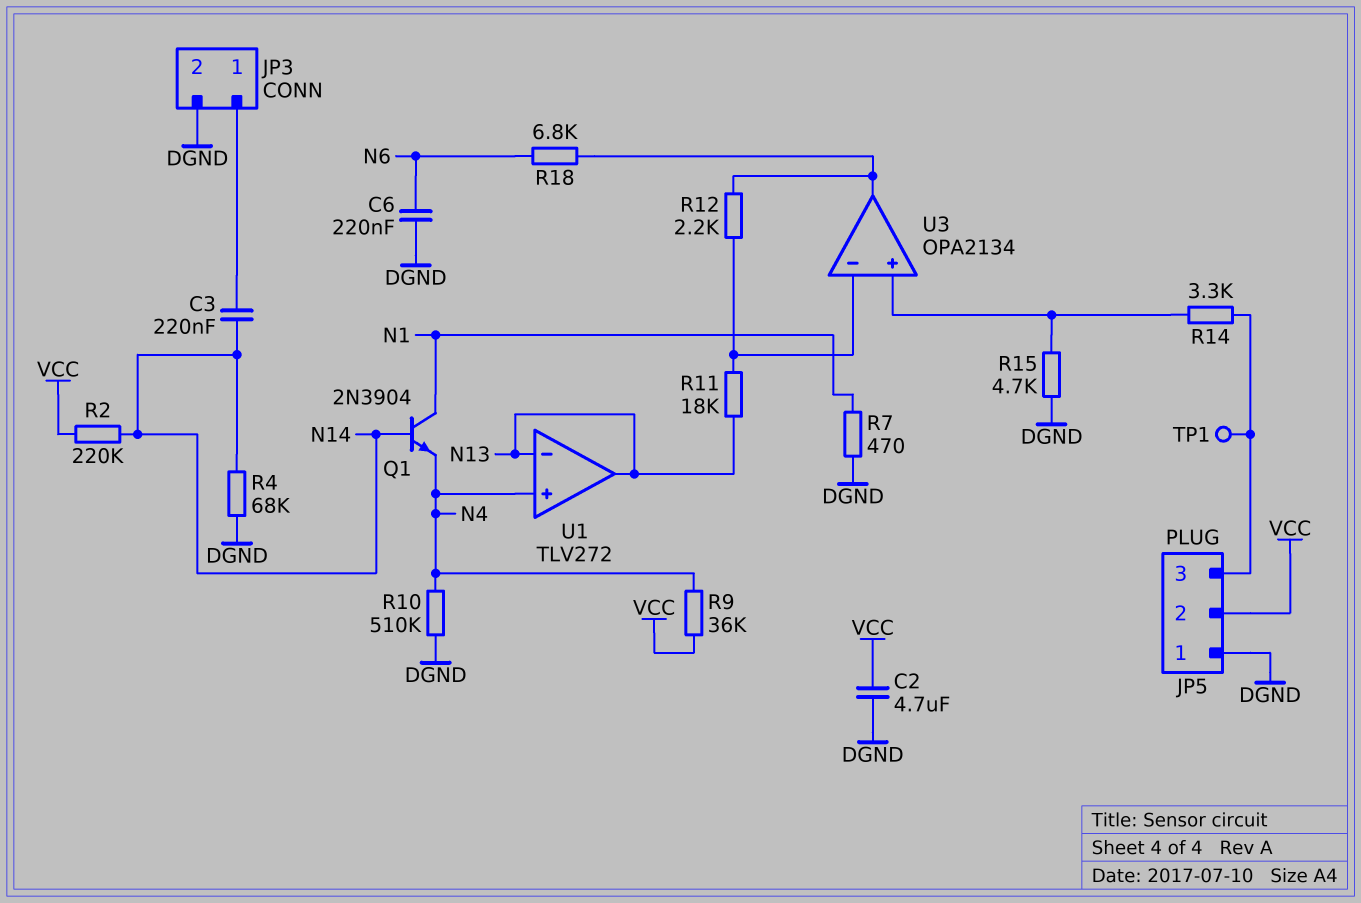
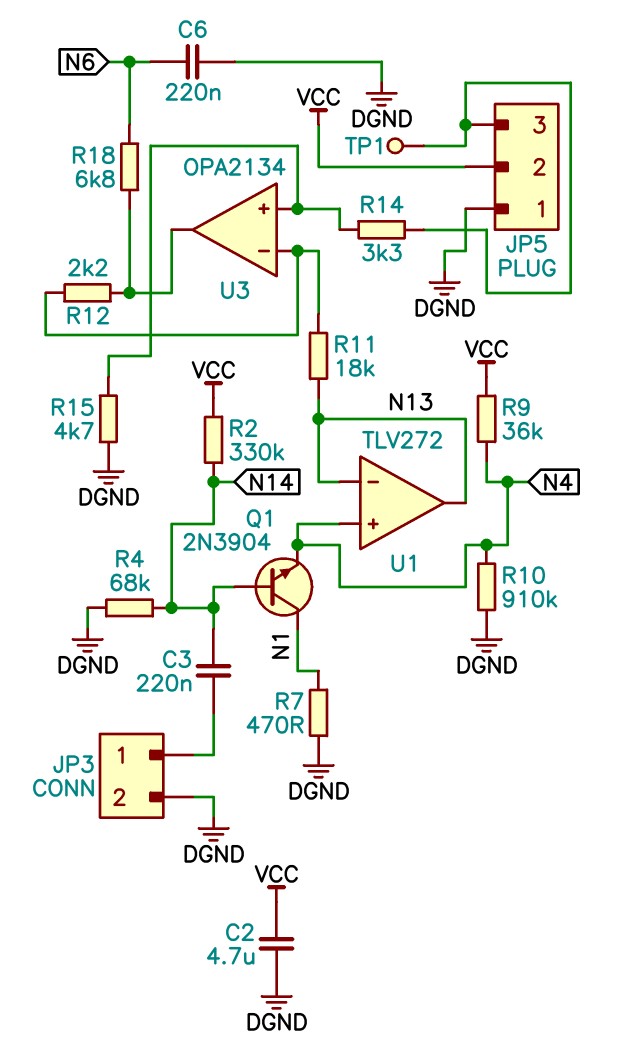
R2: 220k (N14, VCC) -> 330k (N14, VCC)
R10: 510k (DGND, N4) -> 910k (DGND, N4)

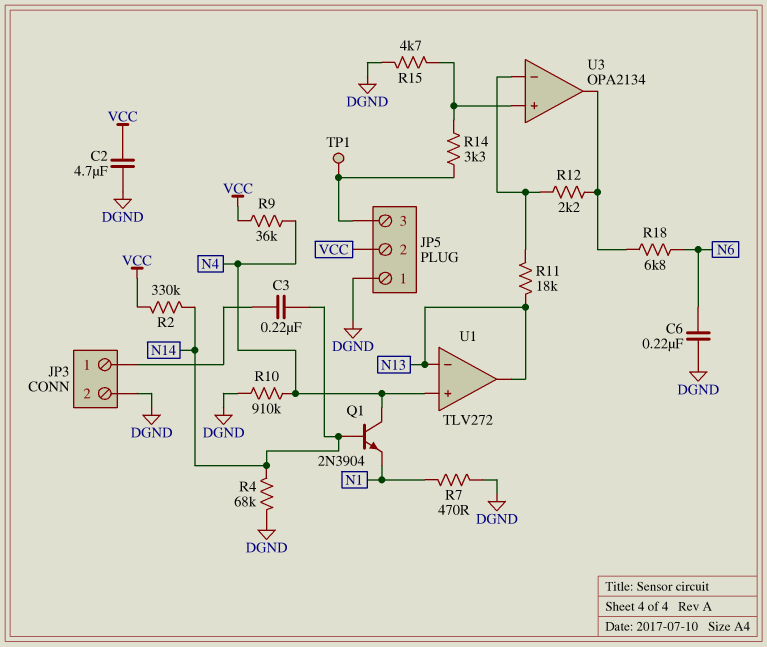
Q1: NPN 2N3904 (B N14, C N1, E N4) -> NPN 2N3904 (B N14, C N4, E N1)

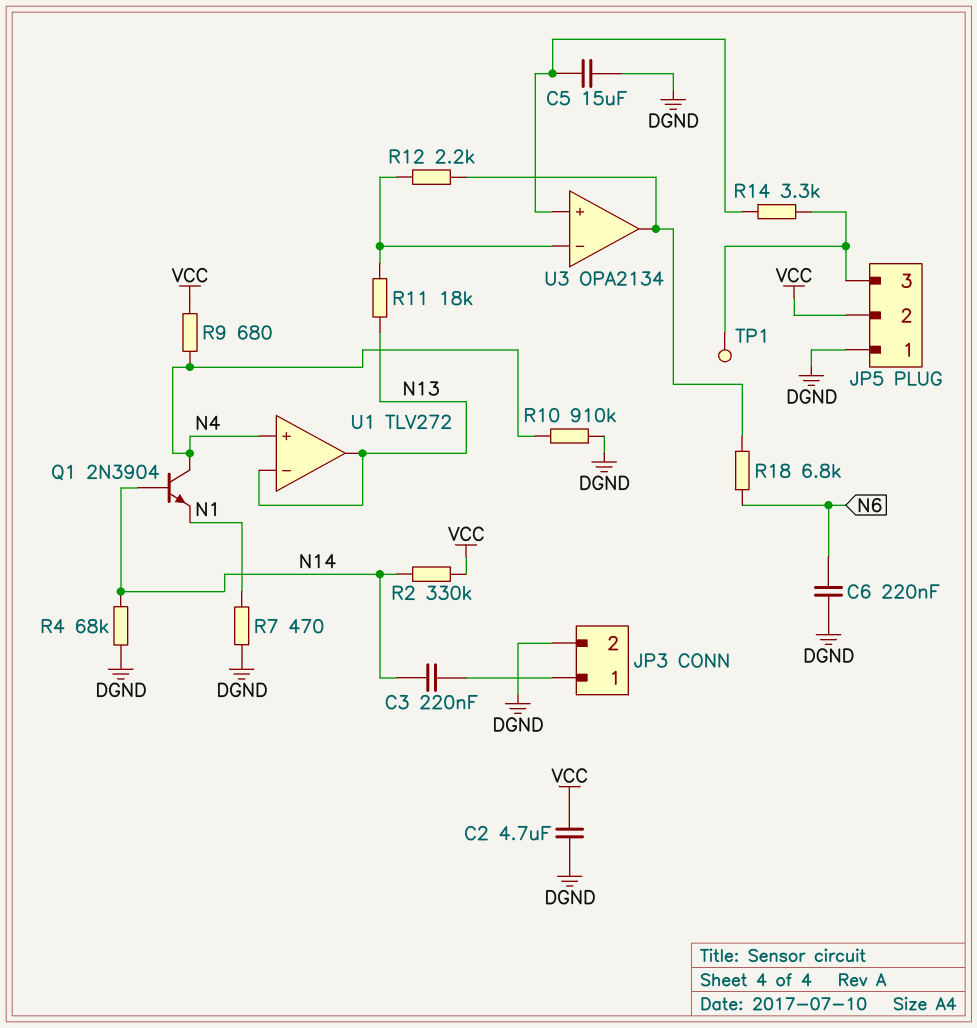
C5: none -> 15uF (DGND, U3/in+)
R9: 36k (N4, VCC) -> 680 (N4, VCC)
R15: 4.7k (DGND, U3/in+) -> none

